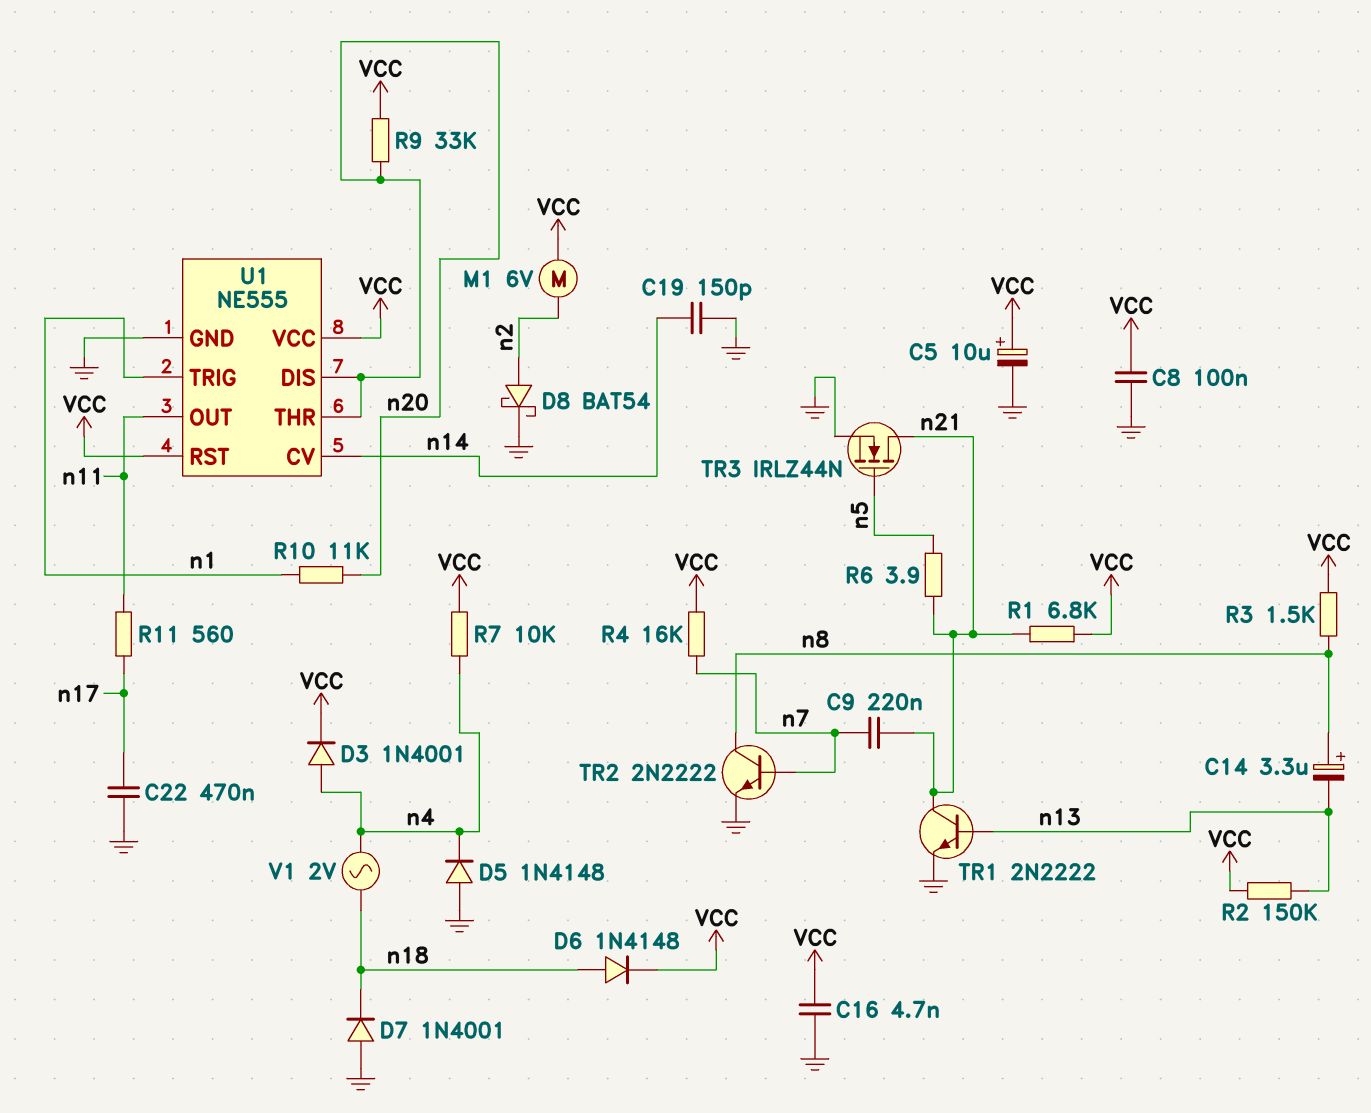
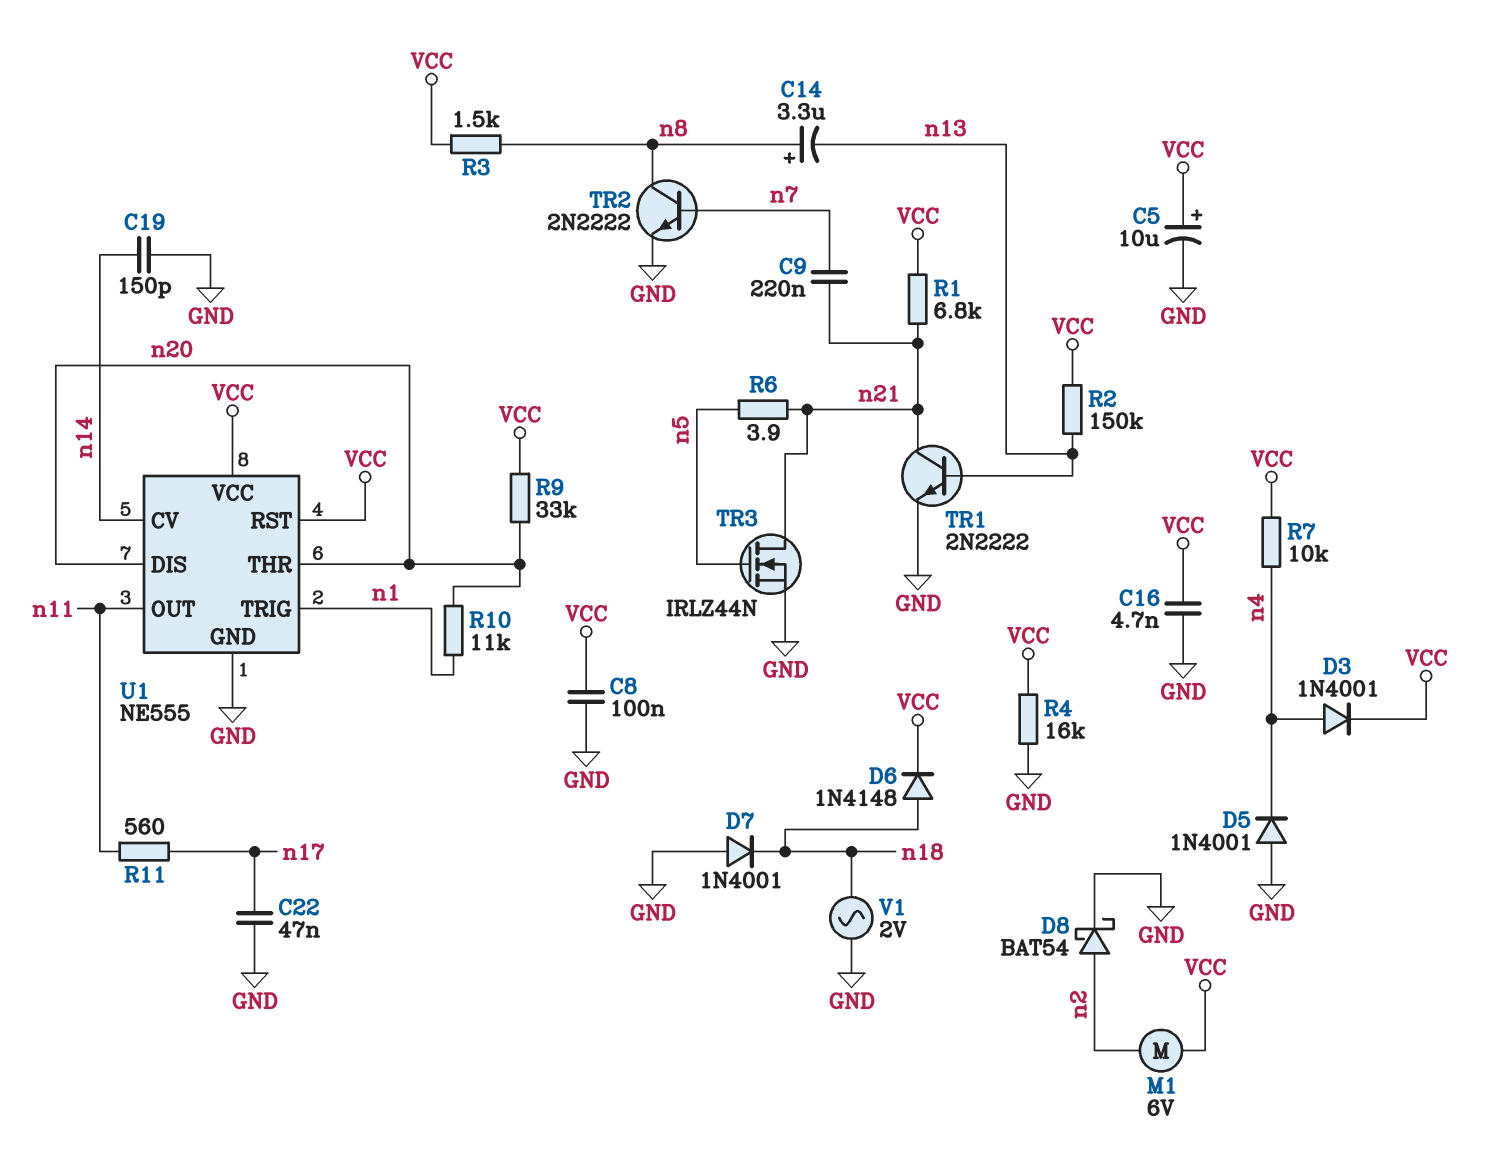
C22: 470nF (GND, n17) -> 47nF (GND, n17)
D5: diode 1N4148 (A GND, K n4) -> diode 1N4001 (A GND, K n4)
R4: 16k (VCC, n7) -> 16k (GND, VCC)
V1: AC 2V (n4, n18) -> AC 2V (GND, n18)

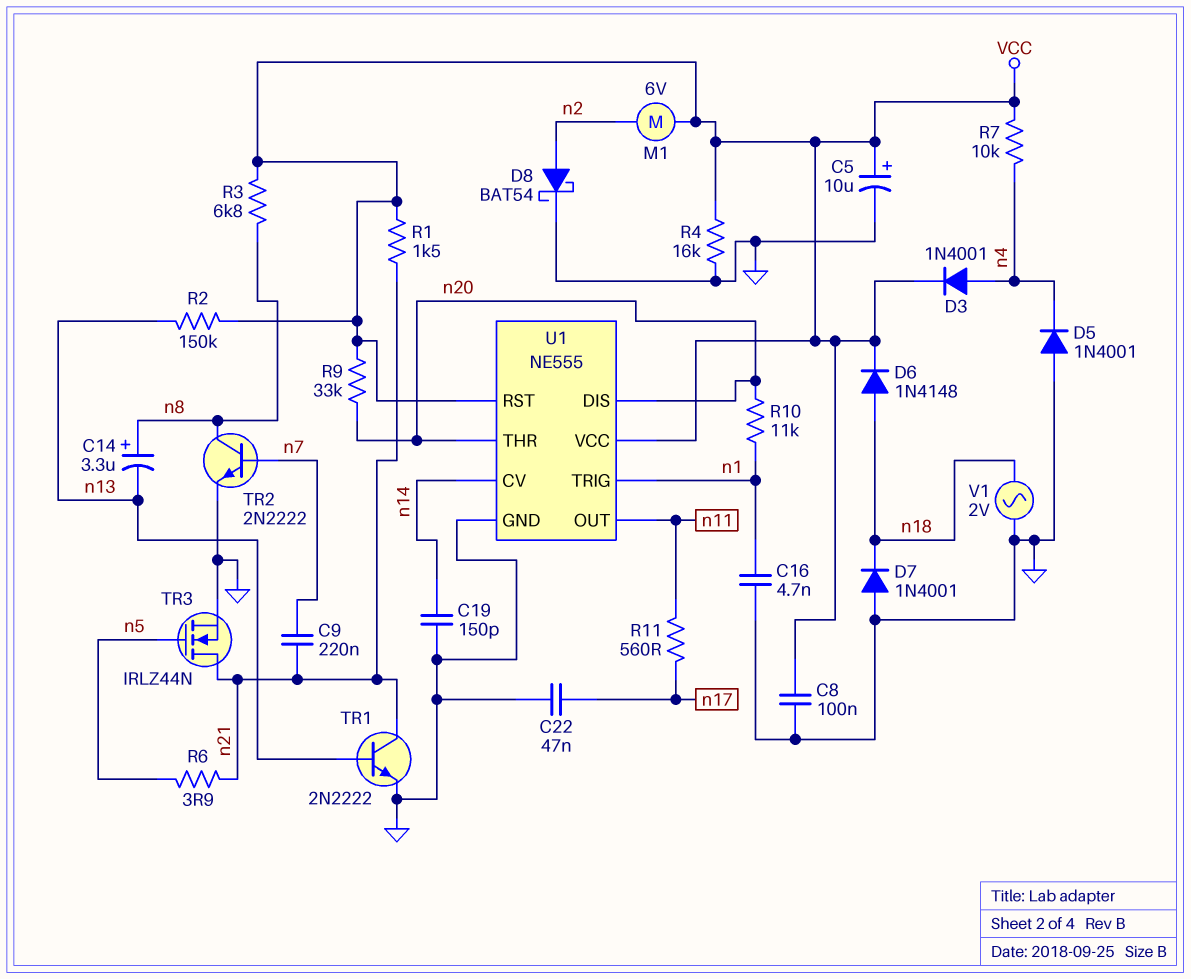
C16: 4.7nF (GND, VCC) -> 4.7nF (GND, n1)
R1: 6.8k (VCC, n21) -> 1.5k (VCC, n21)
R3: 1.5k (VCC, n8) -> 6.8k (VCC, n8)

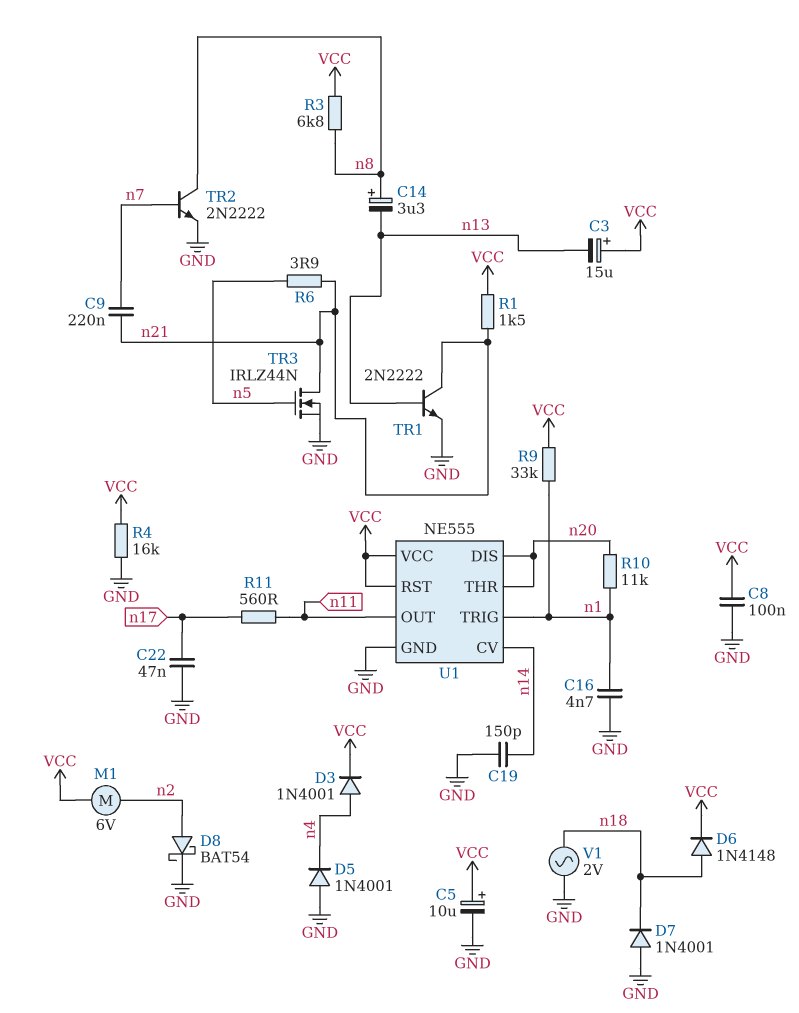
C3: none -> 15uF (plus VCC, minus n13)
R2: 150k (VCC, n13) -> none
R7: 10k (VCC, n4) -> none
R9: 33k (VCC, n20) -> 33k (VCC, n1)

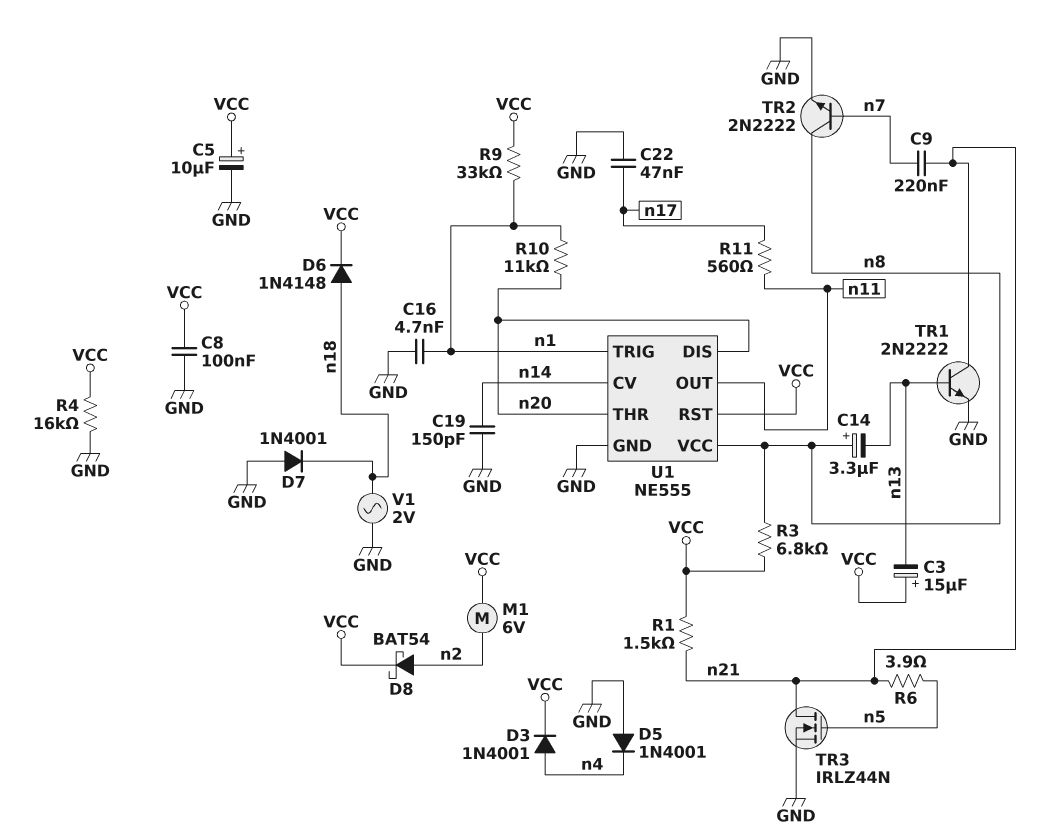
D8: schottky BAT54 (A n2, K GND) -> schottky BAT54 (A n2, K VCC)
U1 pin VCC: VCC -> n8

